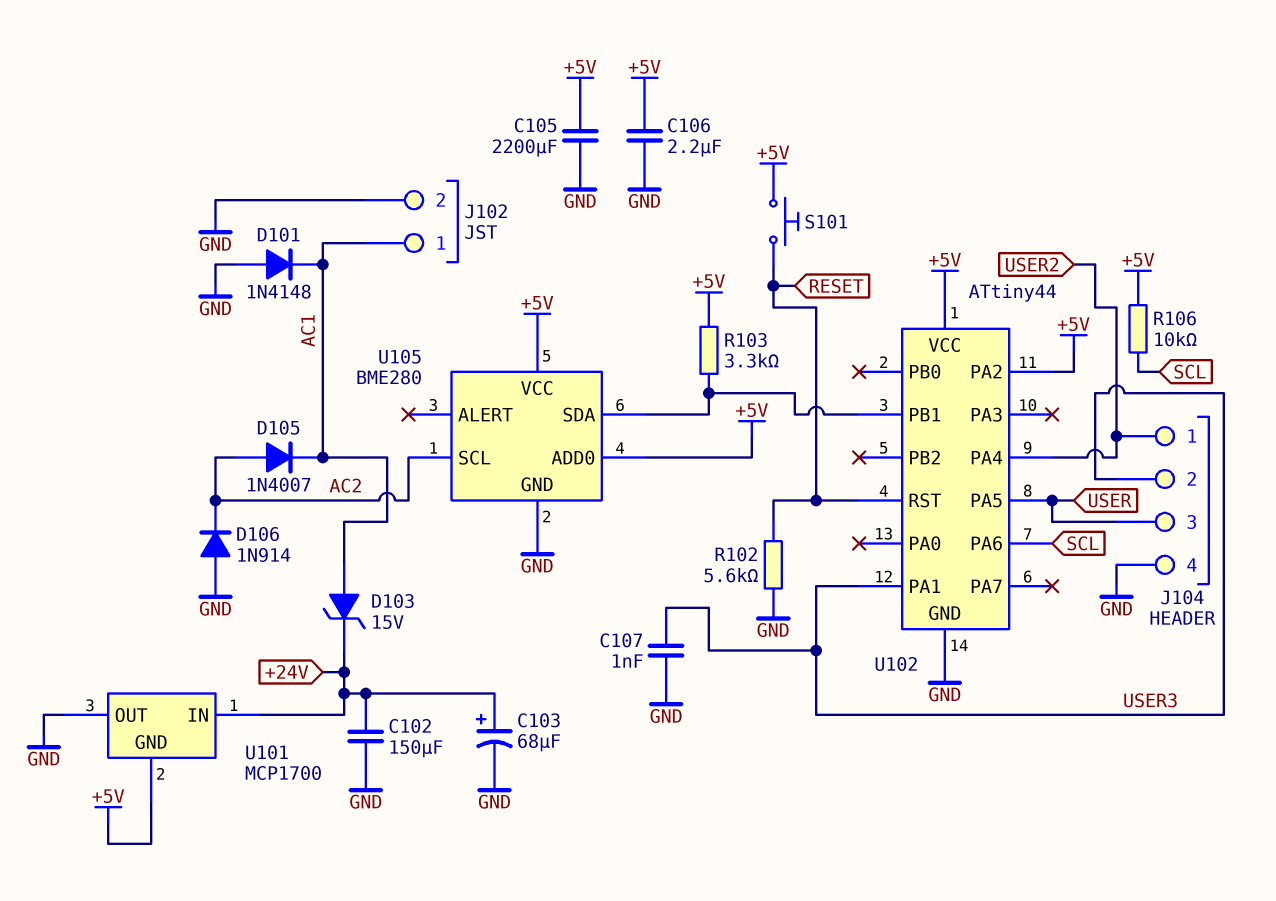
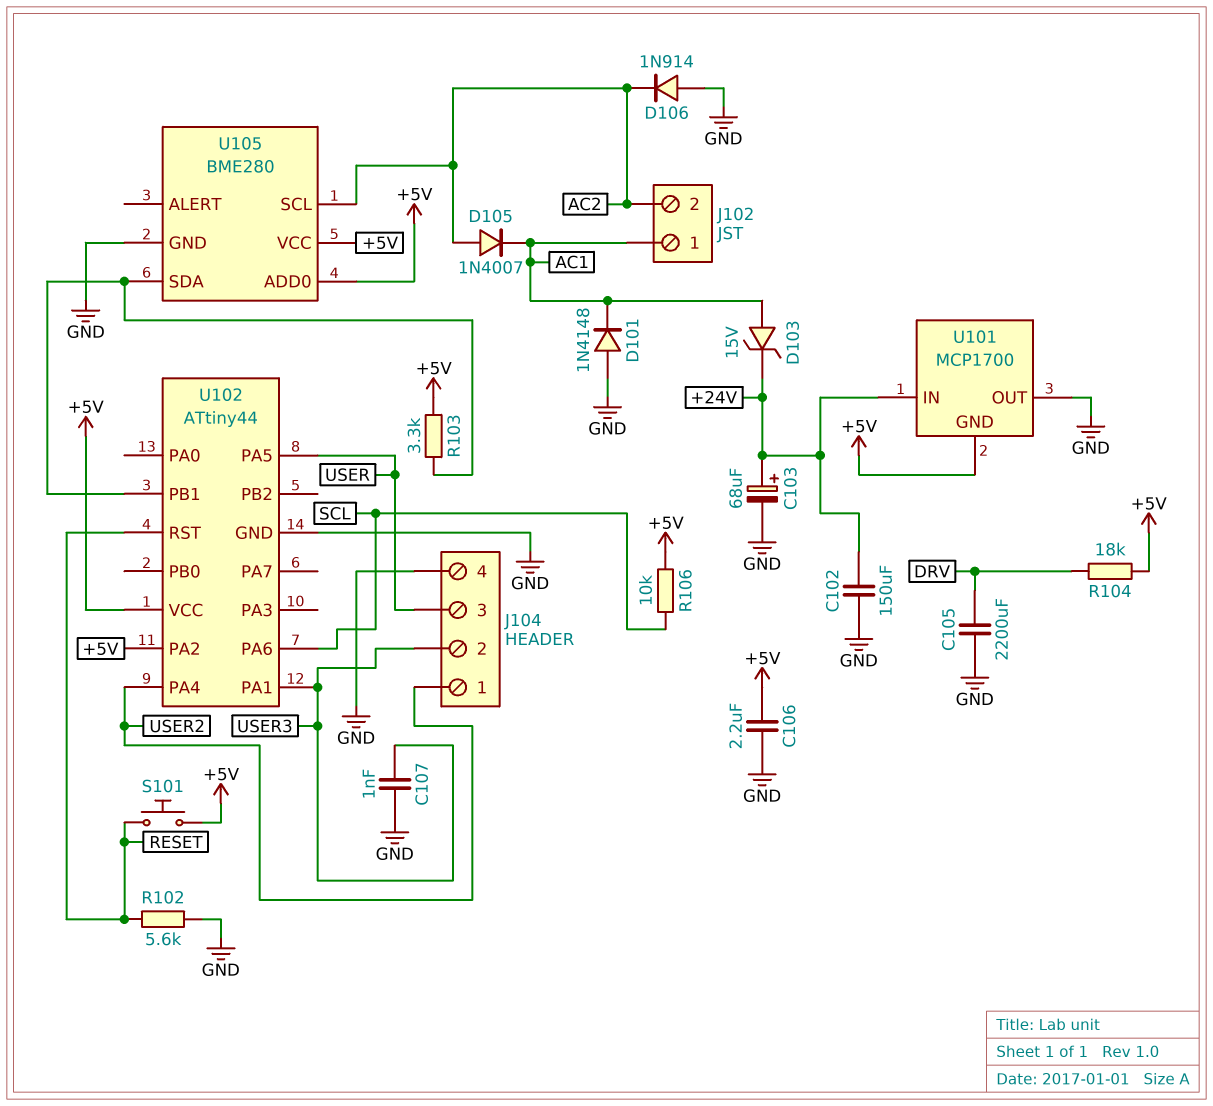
C105: 2200uF (+5V, GND) -> 2200uF (DRV, GND)
J102 pin 2: GND -> AC2
R104: none -> 18k (+5V, DRV)

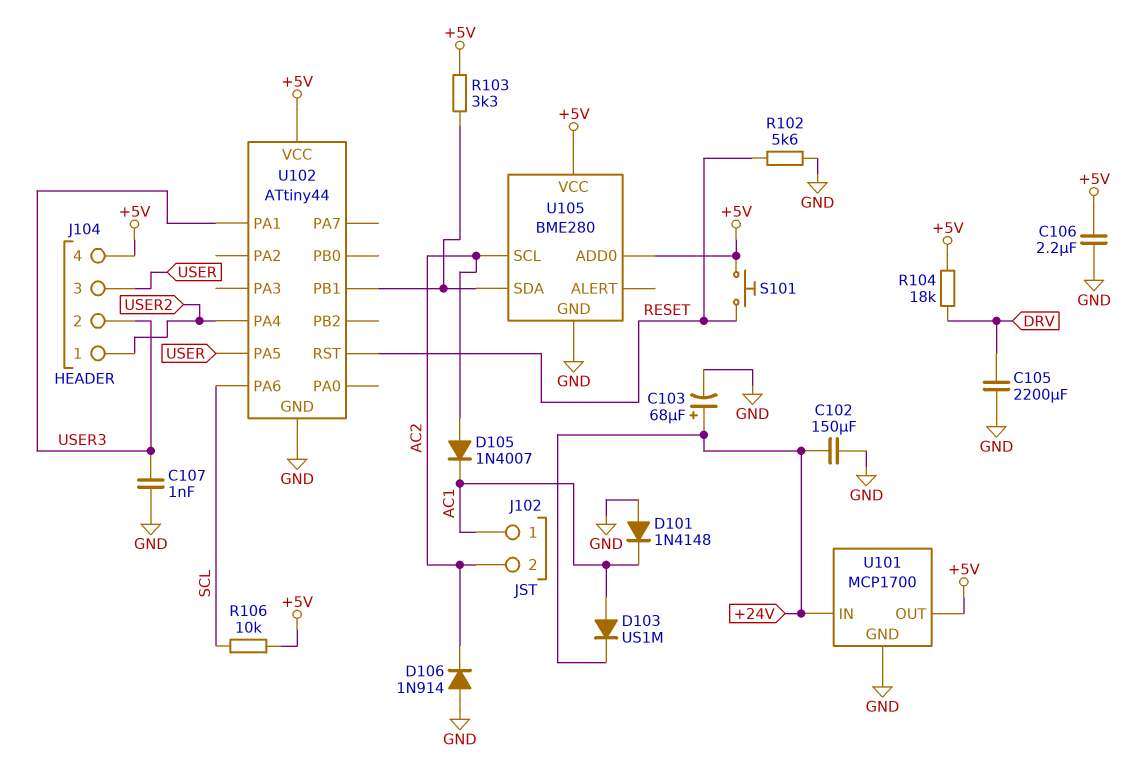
D103: zener 15V (A AC1, K +24V) -> diode US1M (A AC1, K +24V)
J104 pin 4: GND -> +5V
U101 pin GND: +5V -> GND
U101 pin OUT: GND -> +5V
U102 pin PA2: +5V -> none

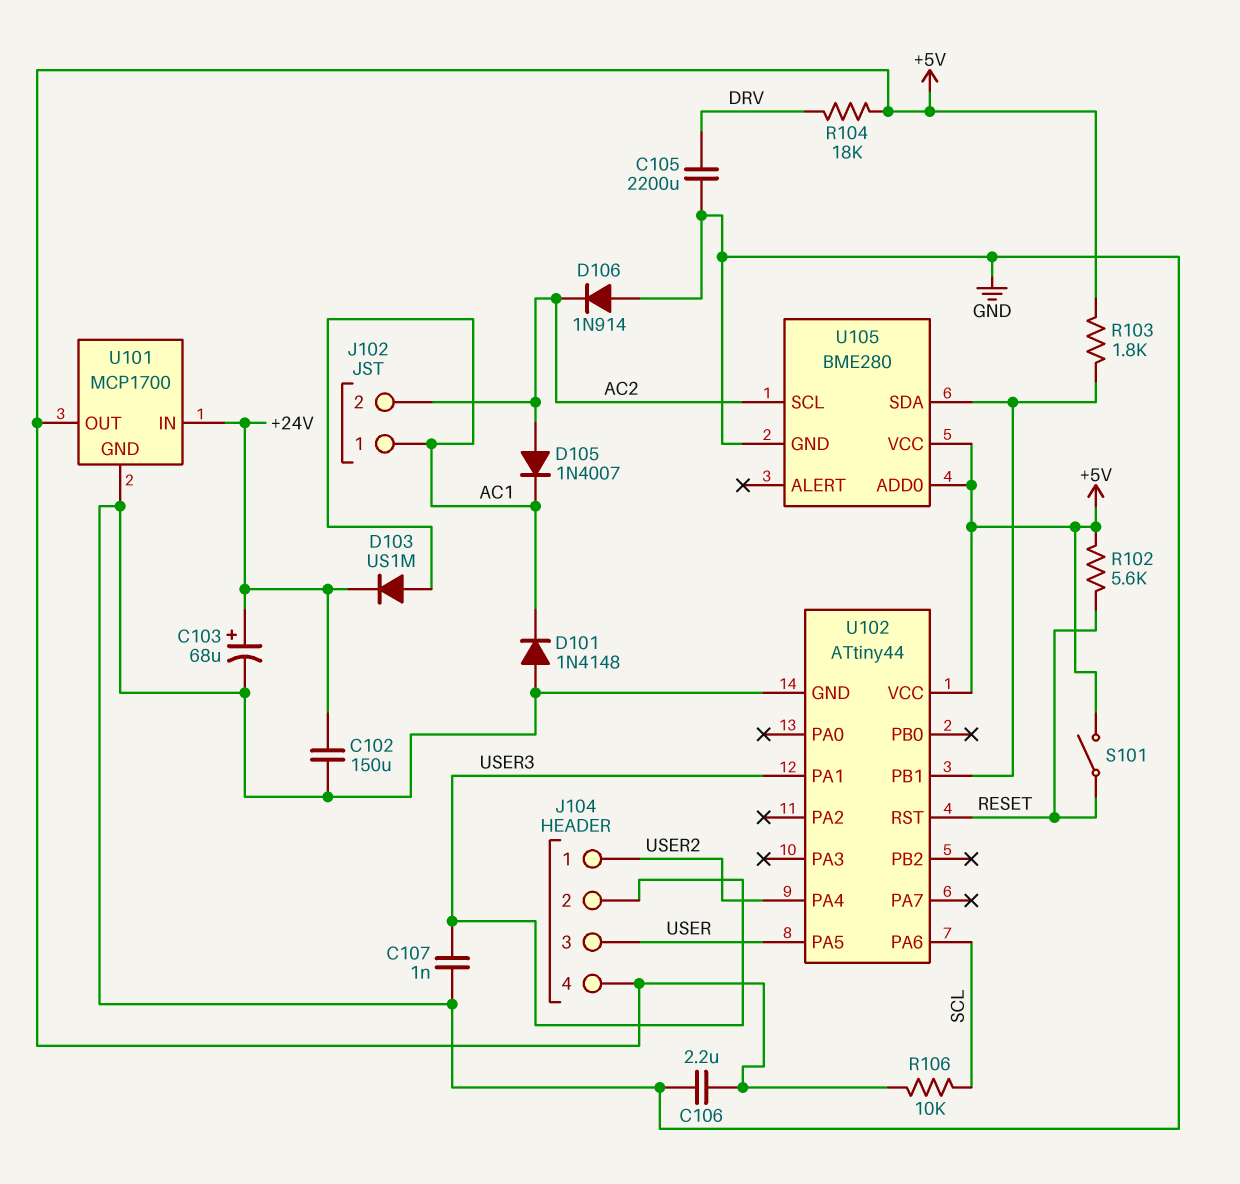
R102: 5.6k (GND, RESET) -> 5.6k (+5V, RESET)
R103: 3.3k (+5V, U102/PB1) -> 1.8k (+5V, U102/PB1)
S101: button (+5V, RESET) -> switch (+5V, RESET)

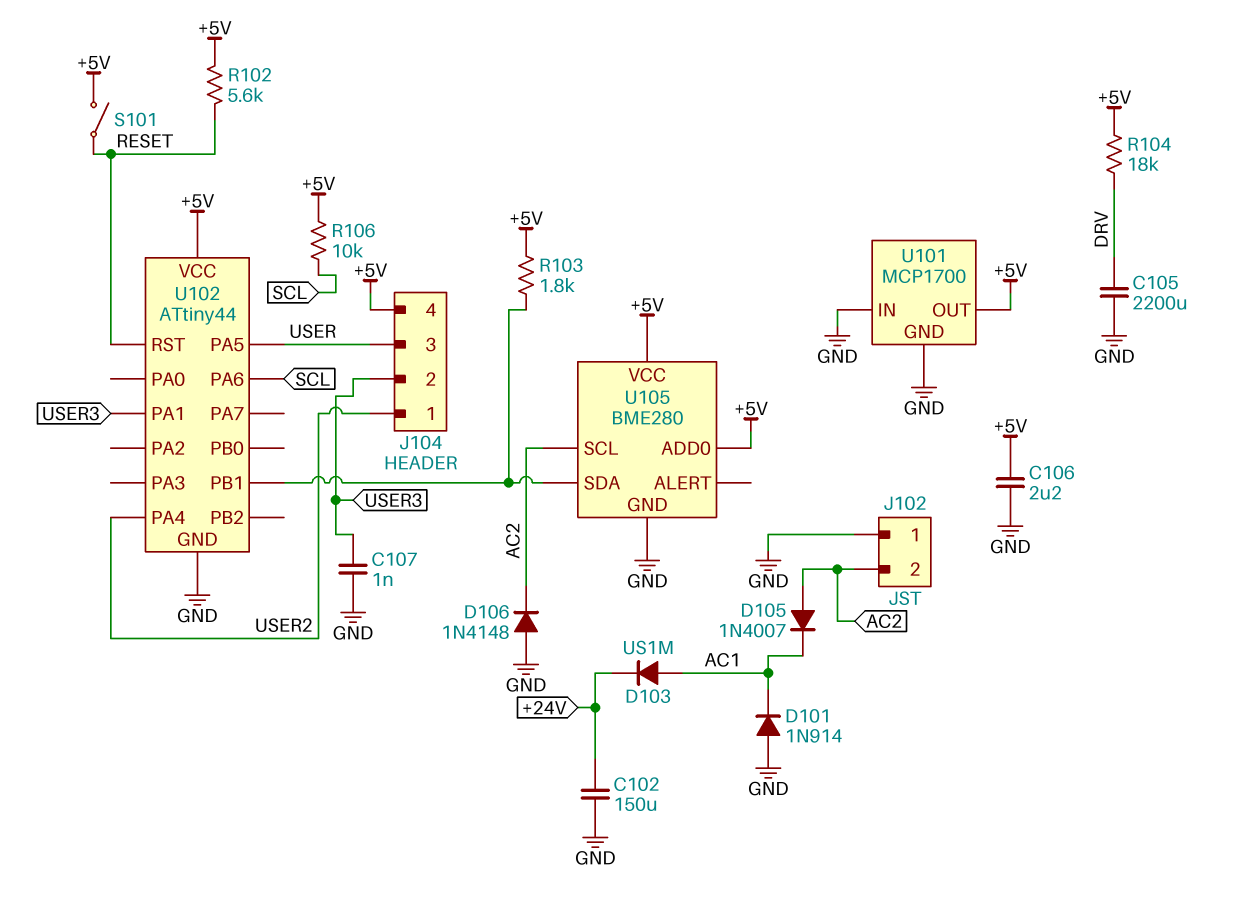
C103: 68uF (plus +24V, minus GND) -> none
D101: diode 1N4148 (A GND, K AC1) -> diode 1N914 (A GND, K AC1)
D106: diode 1N914 (A GND, K AC2) -> diode 1N4148 (A GND, K AC2)
J102 pin 1: AC1 -> GND
U101 pin IN: +24V -> GND

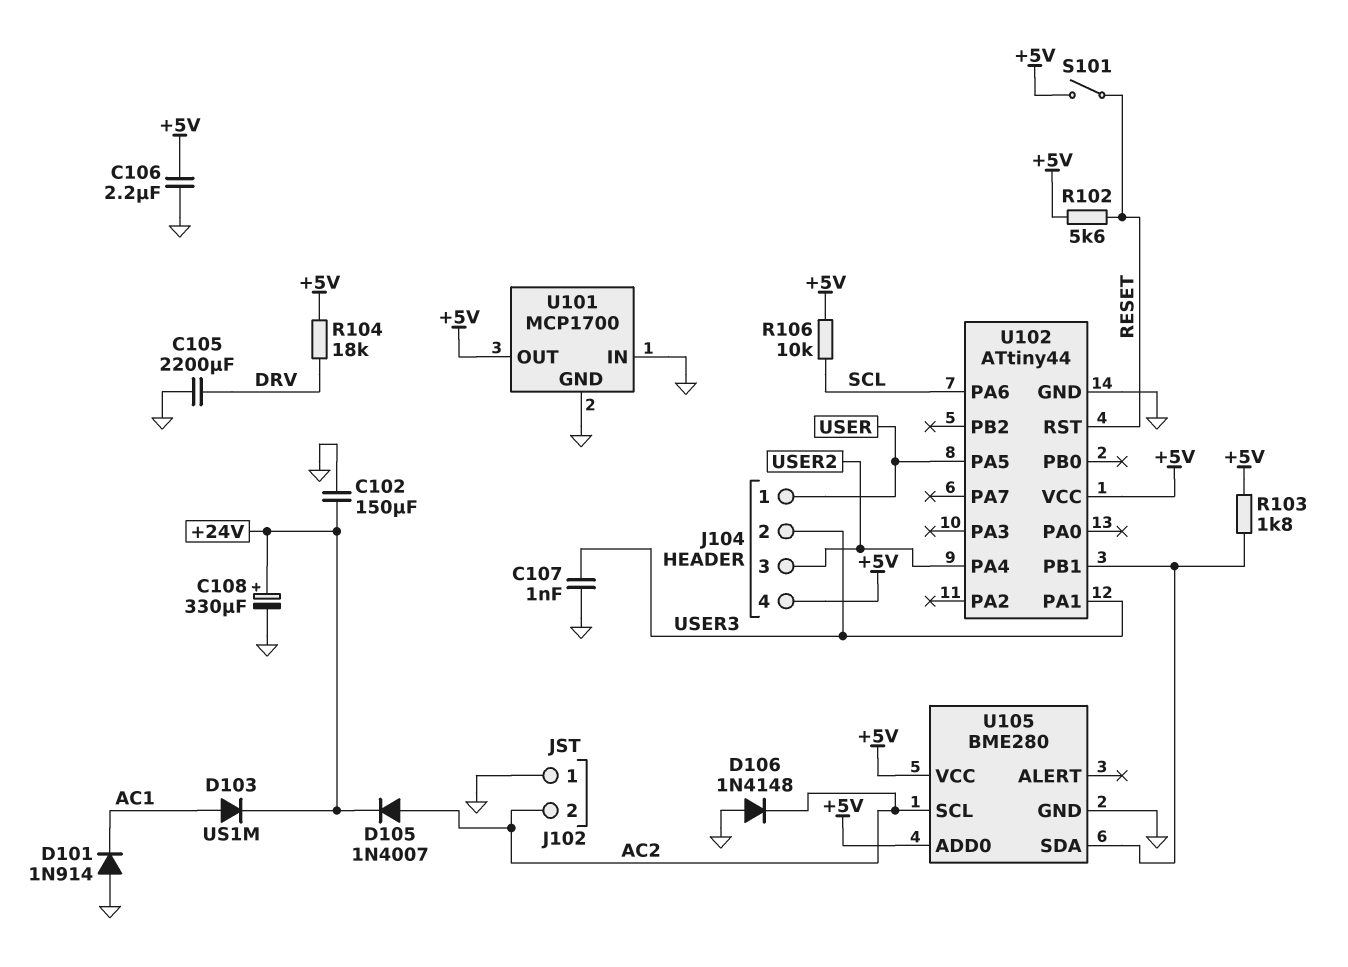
C108: none -> 330uF (plus +24V, minus GND)
D105: diode 1N4007 (A AC2, K AC1) -> diode 1N4007 (A AC2, K +24V)
J104 pin 1: USER2 -> USER
J104 pin 3: USER -> USER2

